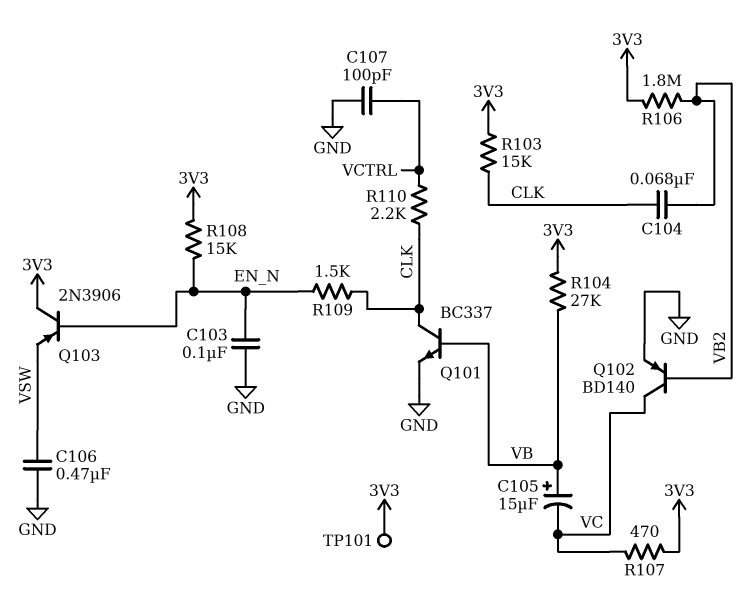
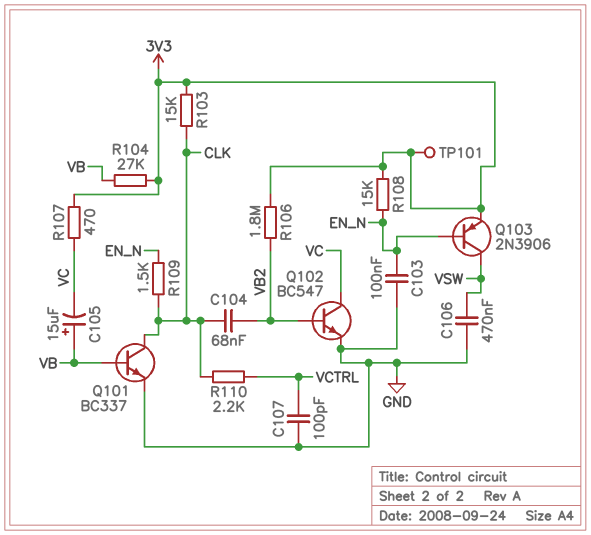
Q102: PNP BD140 (B VB2, C VC, E GND) -> NPN BC547 (B VB2, C VC, E GND)
Q103: PNP 2N3906 (B EN_N, C 3V3, E VSW) -> PNP 2N3906 (B EN_N, C VSW, E 3V3)

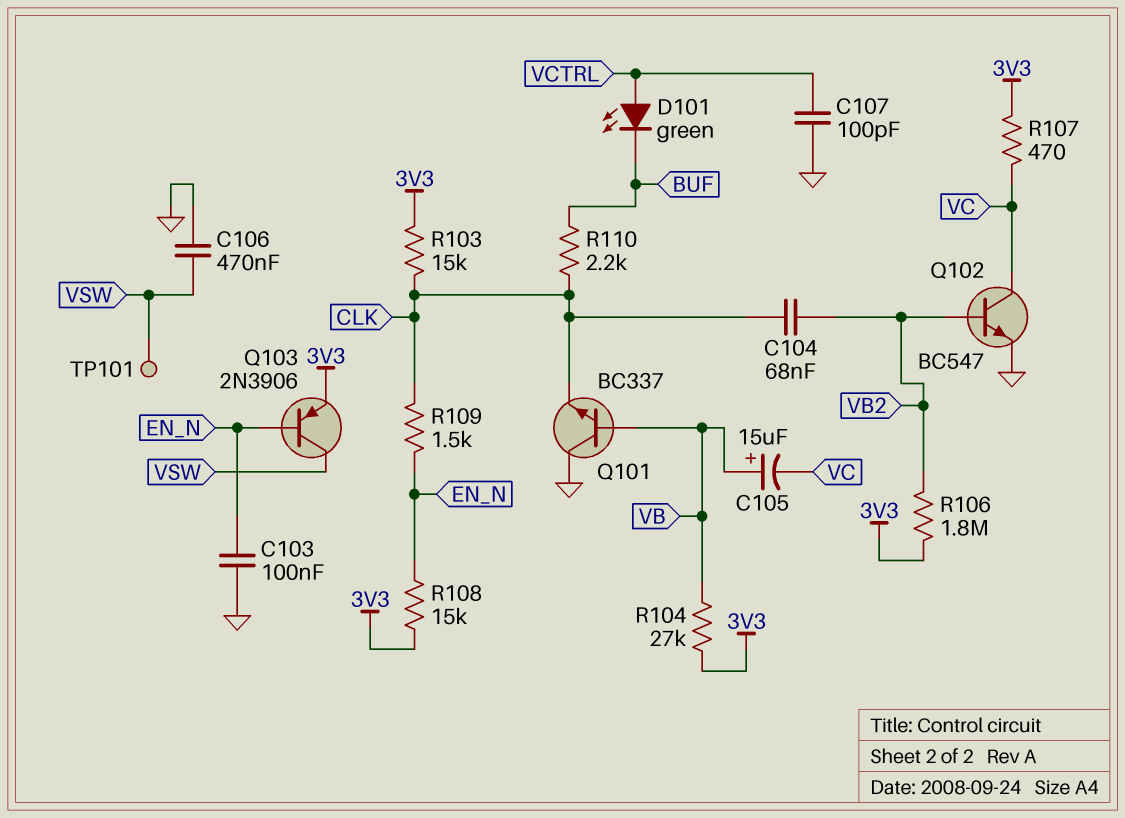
D101: none -> LED green (A VCTRL, K BUF)
Q101: NPN BC337 (B VB, C CLK, E GND) -> NPN BC337 (B VB, C GND, E CLK)
R110: 2.2k (CLK, VCTRL) -> 2.2k (BUF, CLK)
TP101: test point (3V3) -> test point (VSW)

